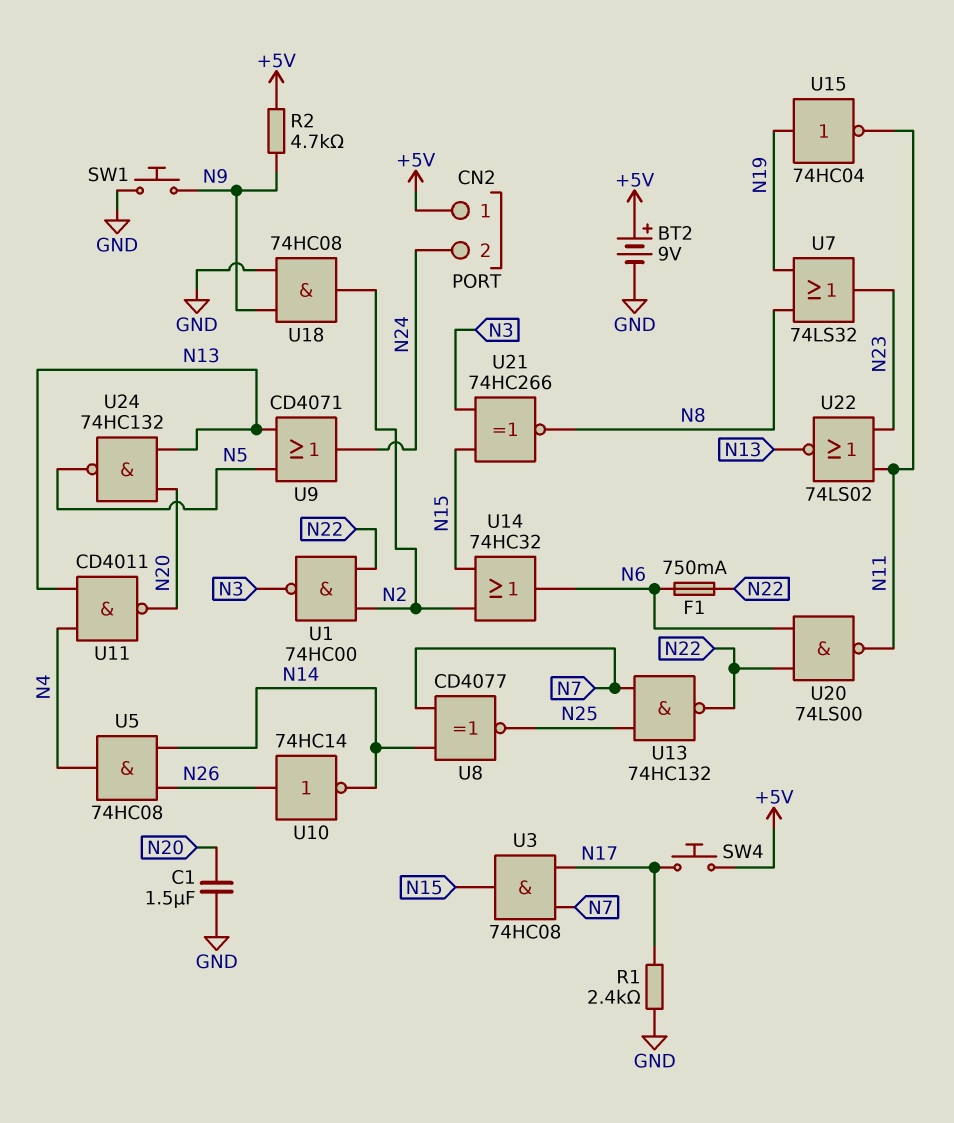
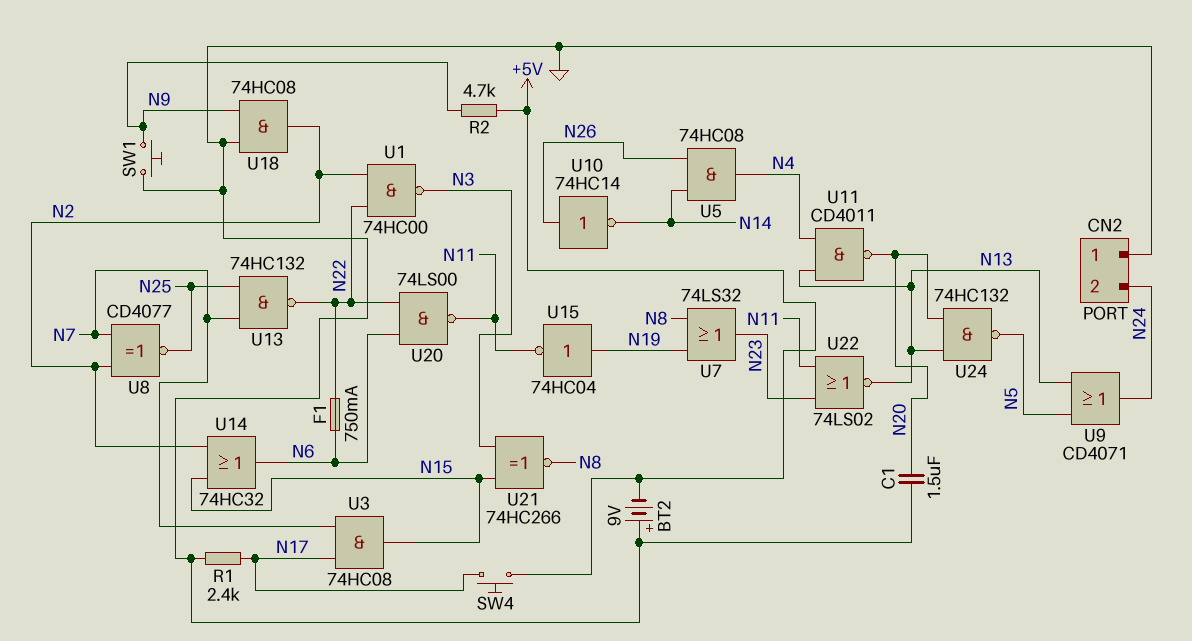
BT2: 9V (plus +5V, minus GND) -> 9V (plus GND, minus +5V)
CN2 pin 1: +5V -> GND
U8: XNOR CD4077 (in N7, in N14, out N25) -> XNOR CD4077 (in N2, in N7, out N25)

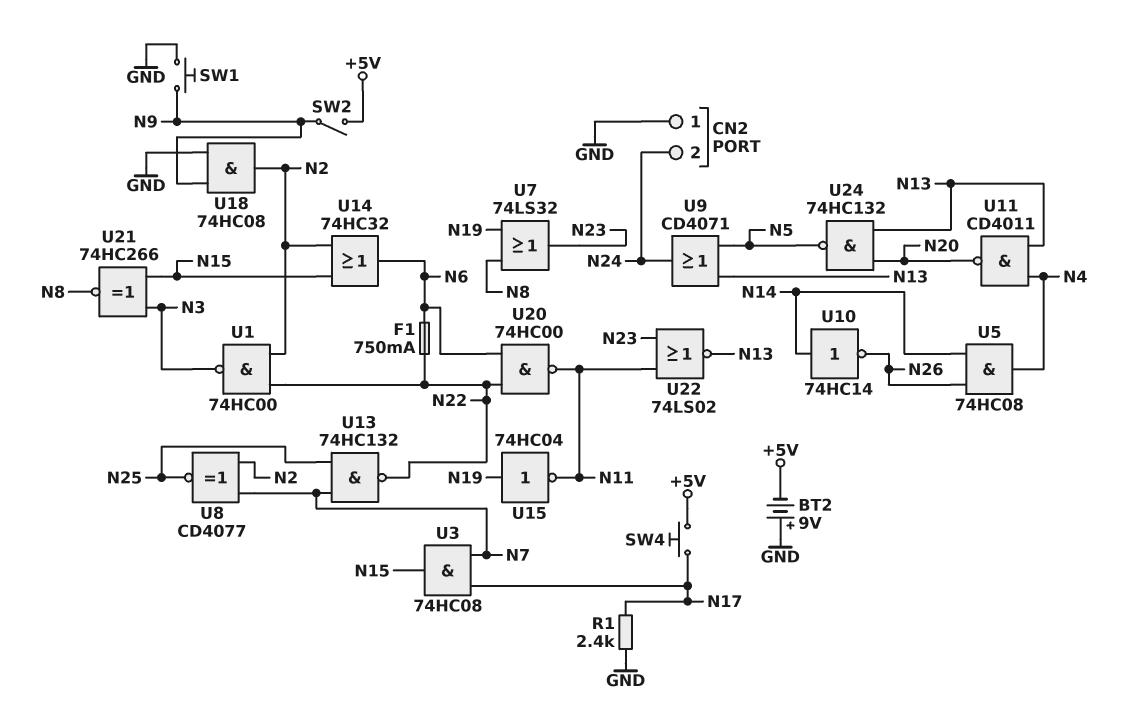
C1: 1.5uF (GND, N20) -> none
R2: 4.7k (+5V, N9) -> none
SW2: none -> switch (+5V, N9)
U10: NOT 74HC14 (in N26, out N14) -> NOT 74HC14 (in N14, out N26)
U20: NAND 74LS00 (in N6, in N22, out N11) -> NAND 74HC00 (in N6, in N22, out N11)

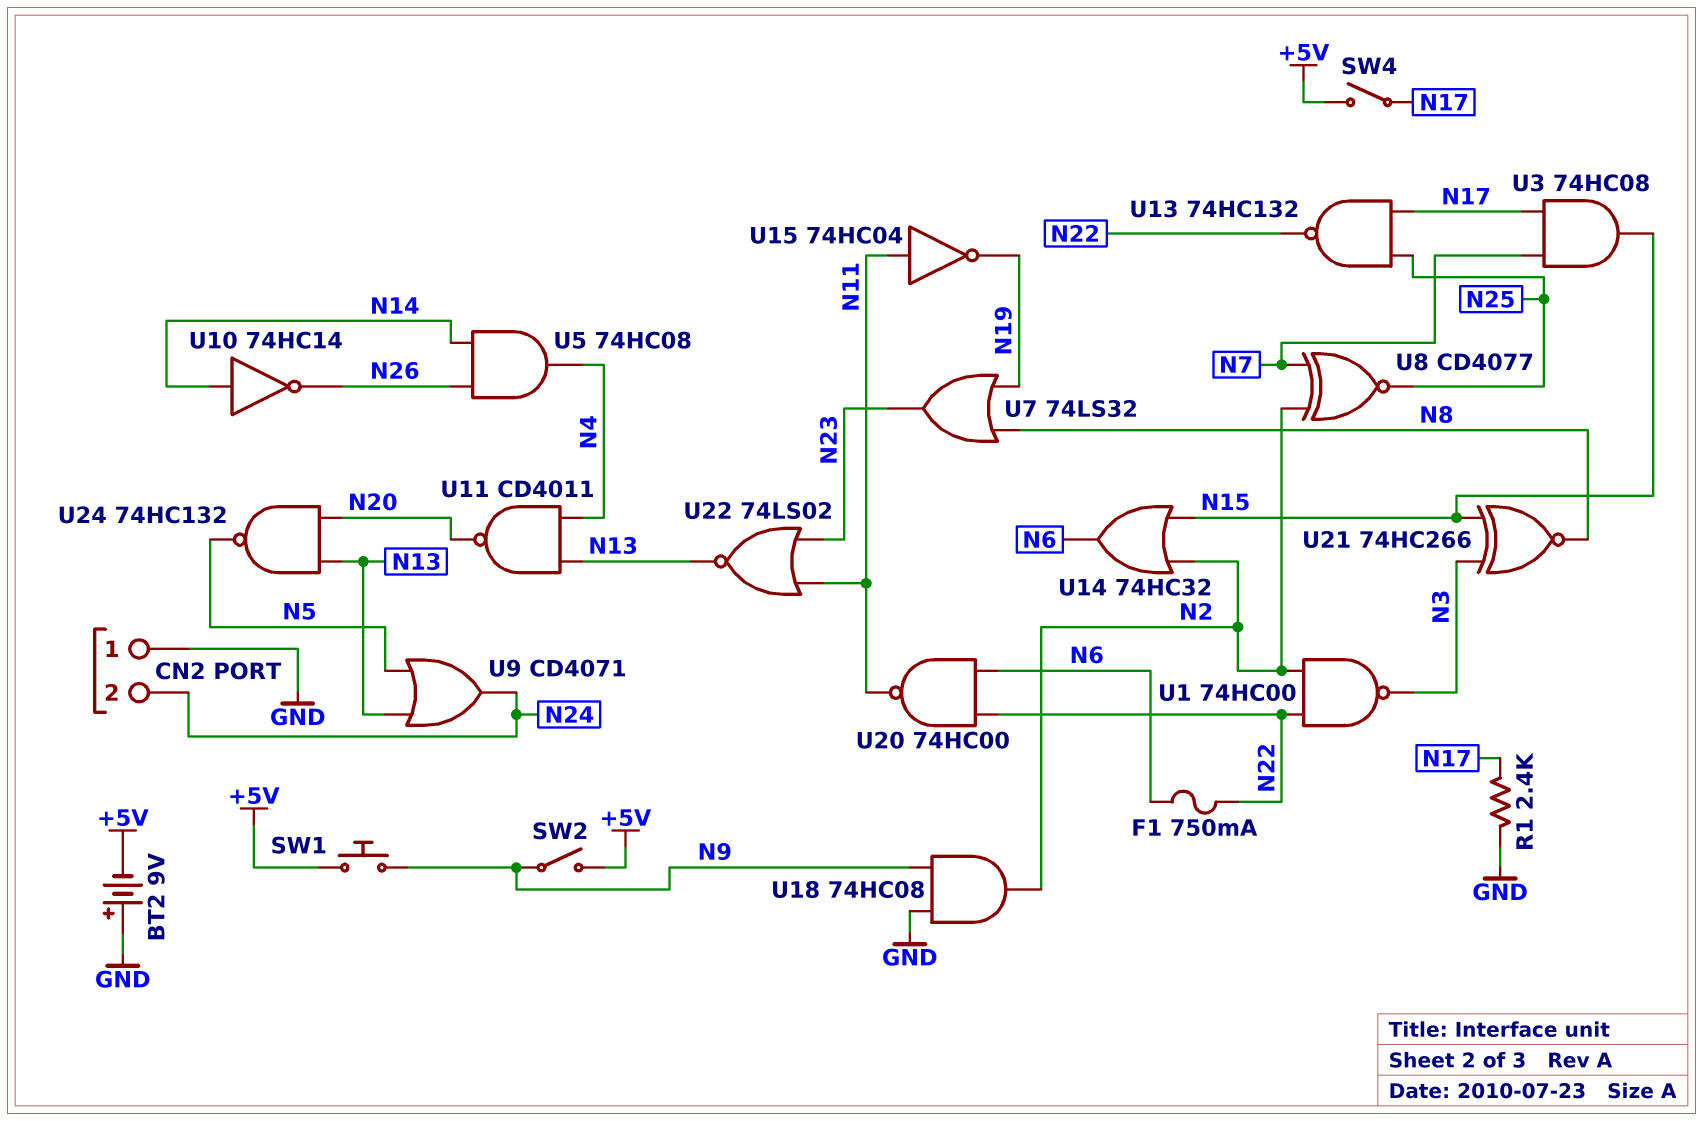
SW1: button (GND, N9) -> button (+5V, N9)
SW4: button (+5V, N17) -> switch (+5V, N17)
U13: NAND 74HC132 (in N7, in N25, out N22) -> NAND 74HC132 (in N17, in N25, out N22)
U15: NOT 74HC04 (in N19, out N11) -> NOT 74HC04 (in N11, out N19)

